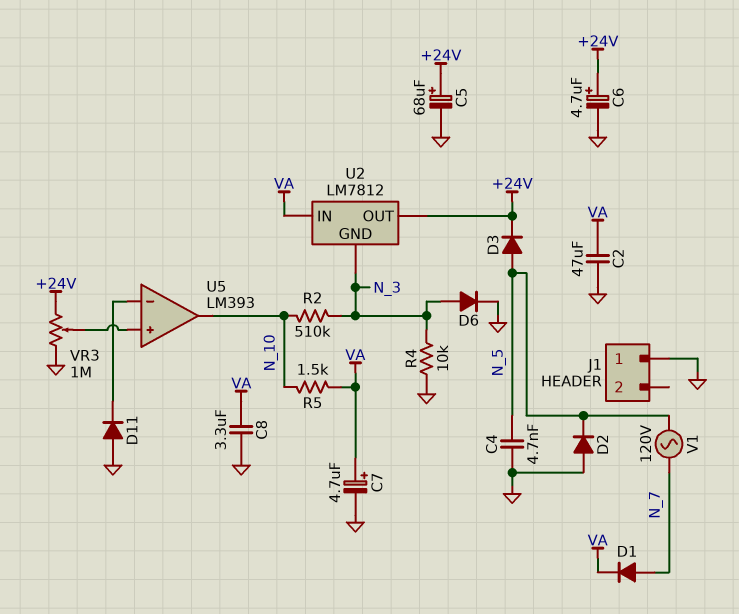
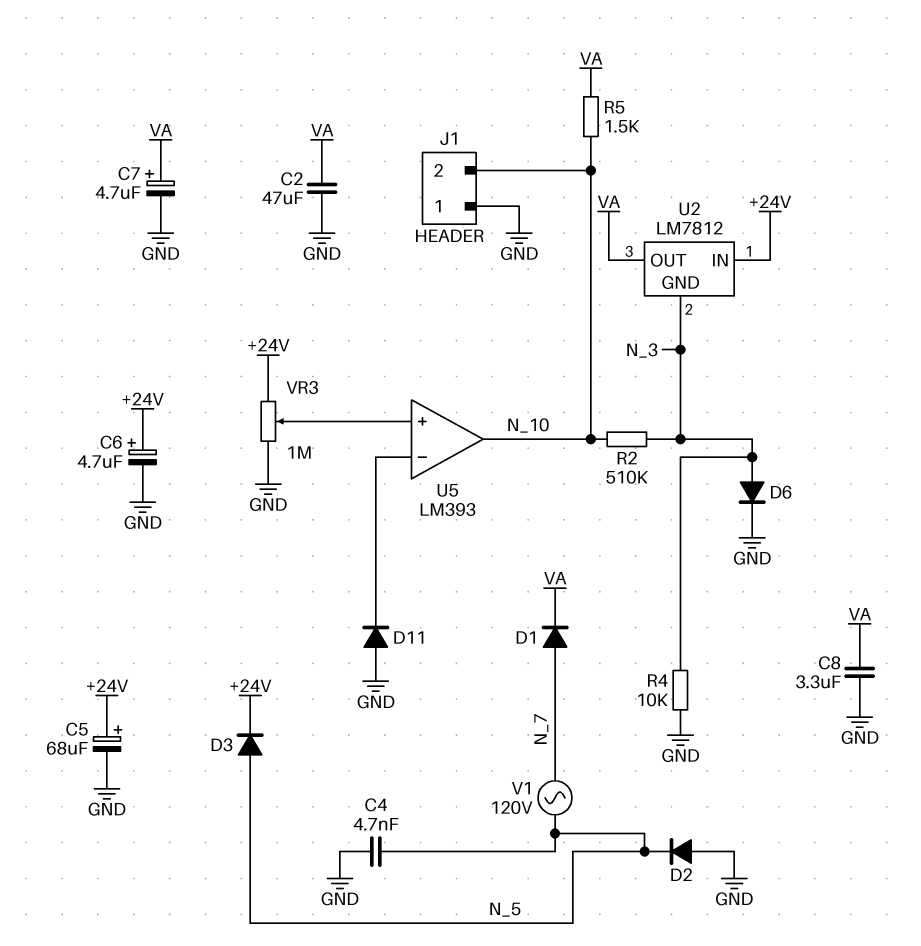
J1 pin 2: none -> N_10
U2 pin IN: VA -> +24V
U2 pin OUT: +24V -> VA

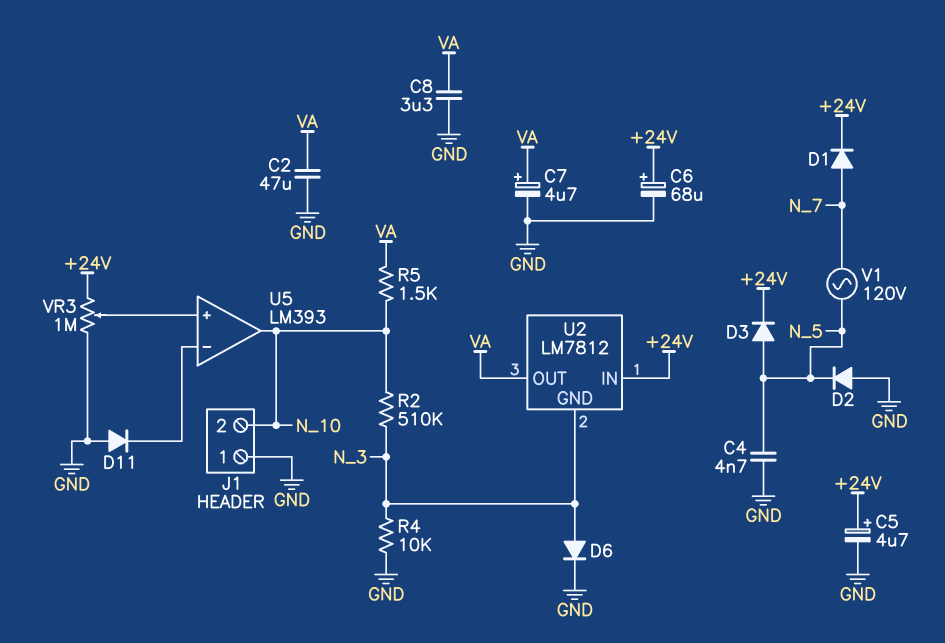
C5: 68uF (plus +24V, minus GND) -> 4.7uF (plus +24V, minus GND)
C6: 4.7uF (plus +24V, minus GND) -> 68uF (plus +24V, minus GND)
D1: diode (A N_7, K VA) -> diode (A N_7, K +24V)

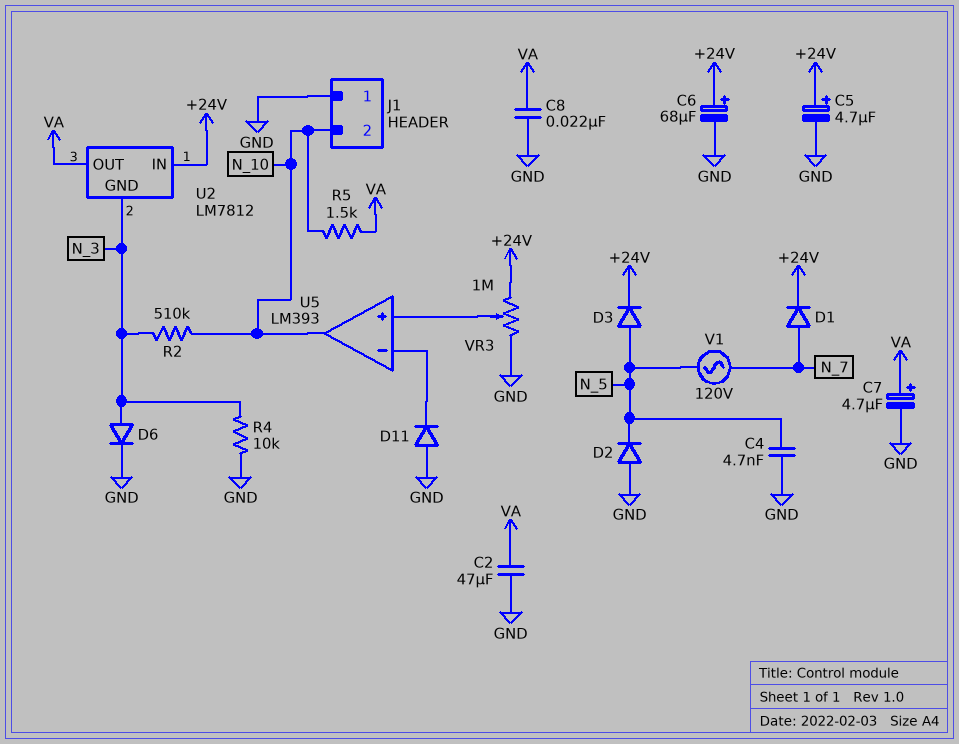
C8: 3.3uF (GND, VA) -> 22nF (GND, VA)

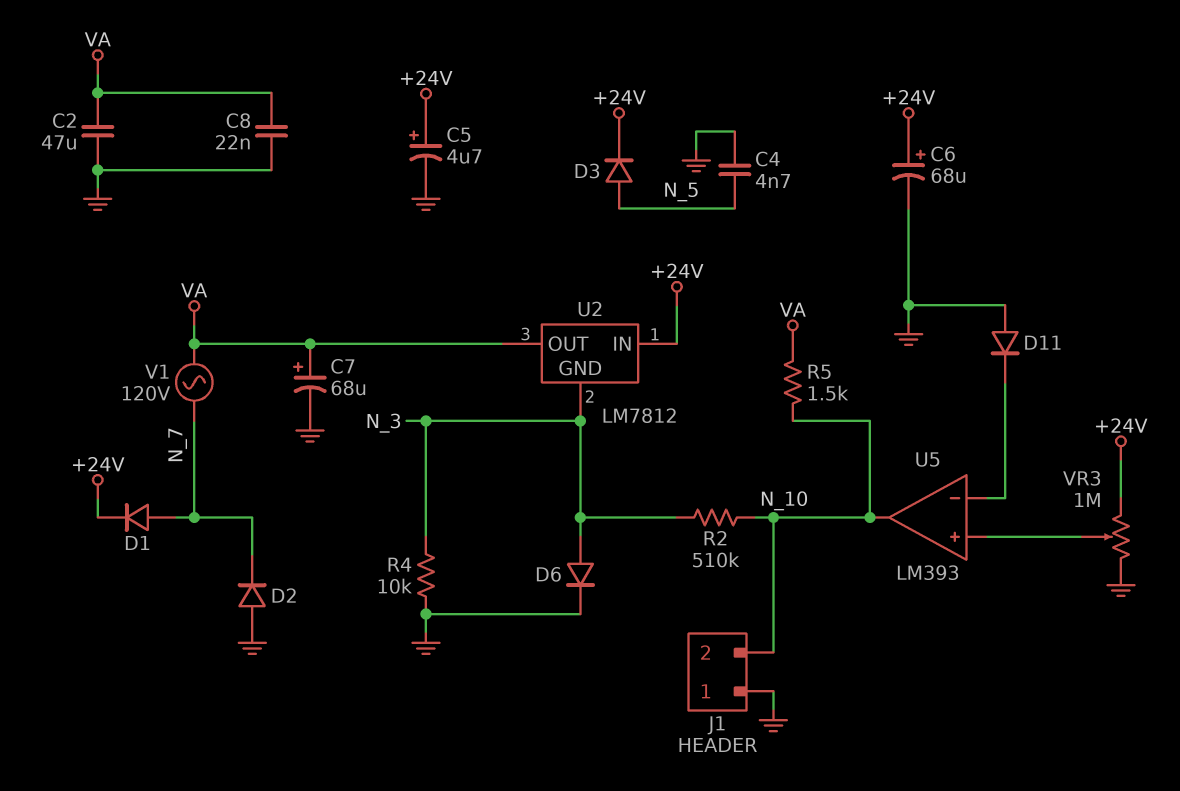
C7: 4.7uF (plus VA, minus GND) -> 68uF (plus VA, minus GND)
D2: diode (A GND, K N_5) -> diode (A GND, K N_7)
V1: AC 120V (N_5, N_7) -> AC 120V (N_7, VA)

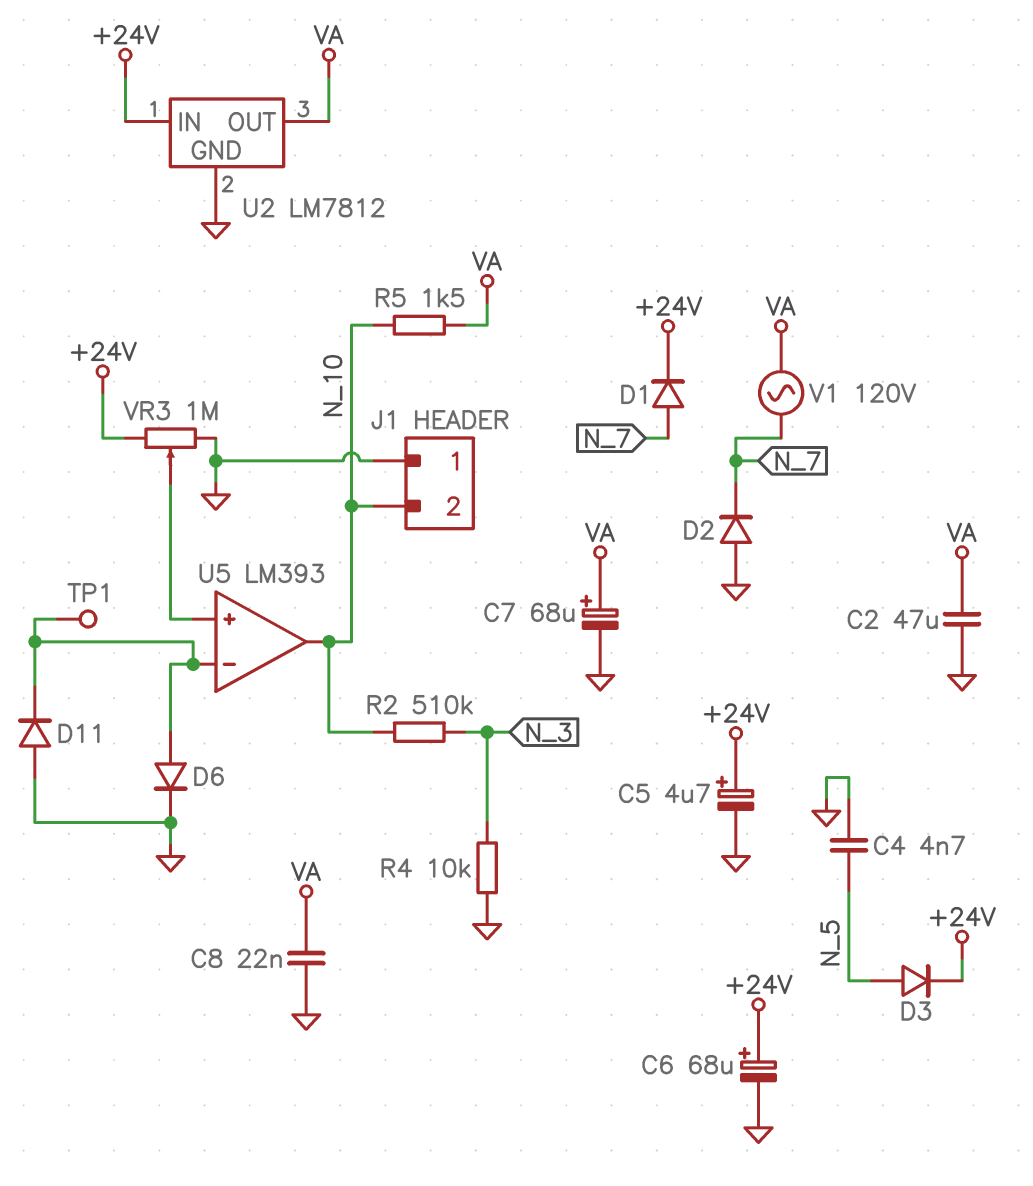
D6: diode (A N_3, K GND) -> diode (A U5/in-, K GND)
TP1: none -> test point (U5/in-)
U2 pin GND: N_3 -> GND

